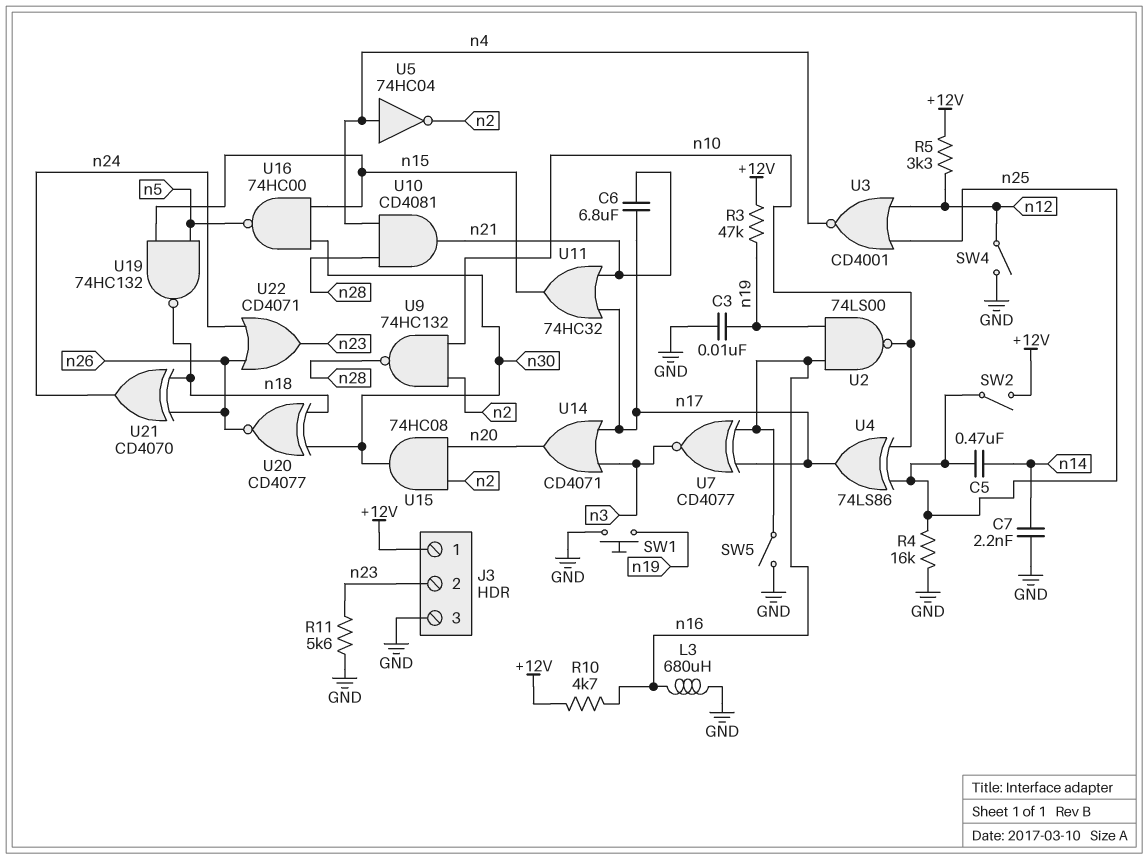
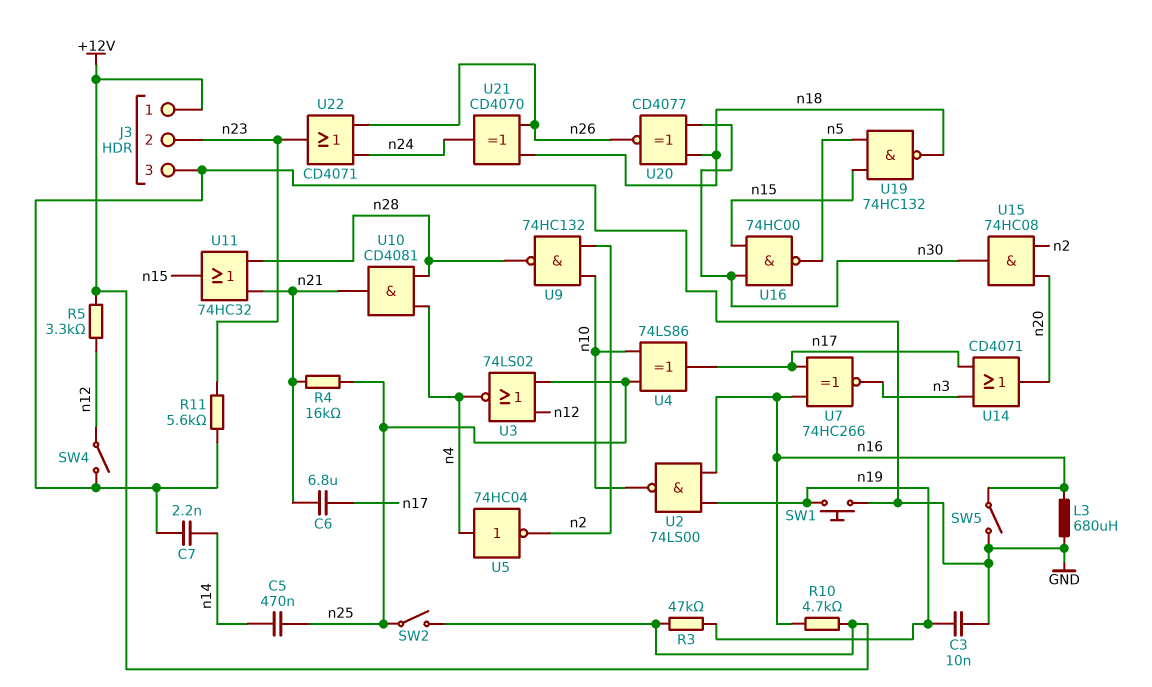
R4: 16k (GND, n25) -> 16k (n21, n25)
U3: NOR CD4001 (in n12, in n25, out n4) -> NOR 74LS02 (in n12, in n25, out n4)
U7: XNOR CD4077 (in n16, in n17, out n3) -> XNOR 74HC266 (in n16, in n17, out n3)
U11: OR 74HC32 (in n17, in n21, out n15) -> OR 74HC32 (in n21, in n28, out n15)

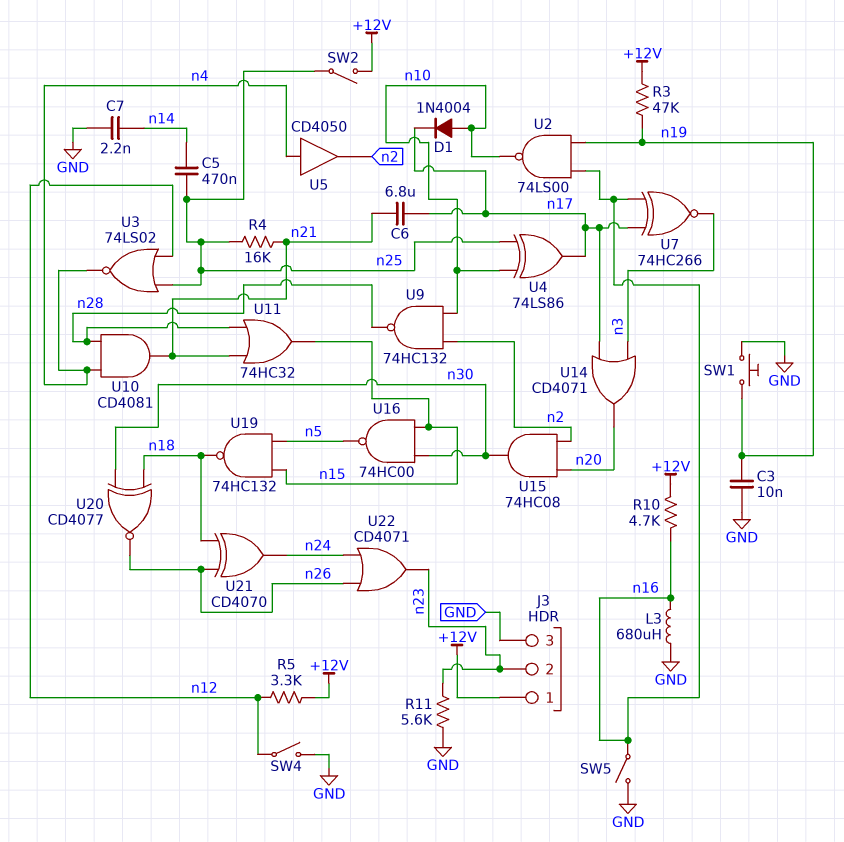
D1: none -> diode 1N4004 (A n10, K n17)
U5: NOT 74HC04 (in n4, out n2) -> buffer CD4050 (in n4, out n2)

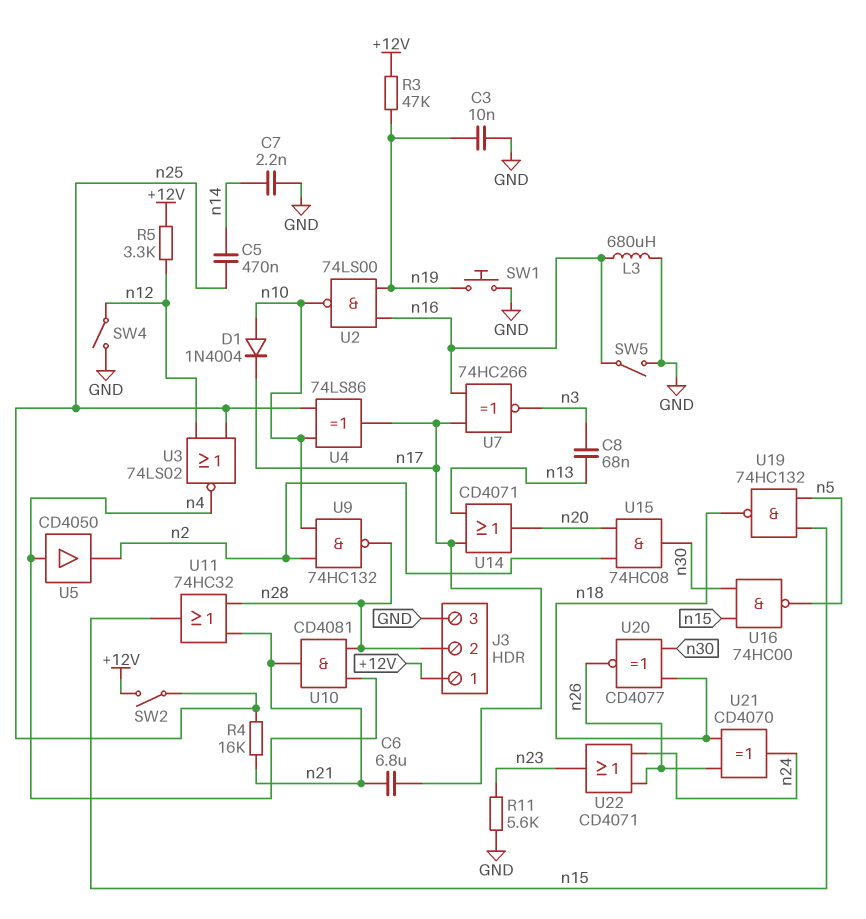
C8: none -> 68nF (n3, n13)
J3 pin 2: n23 -> n28
R10: 4.7k (+12V, n16) -> none
U14: OR CD4071 (in n3, in n17, out n20) -> OR CD4071 (in n13, in n17, out n20)

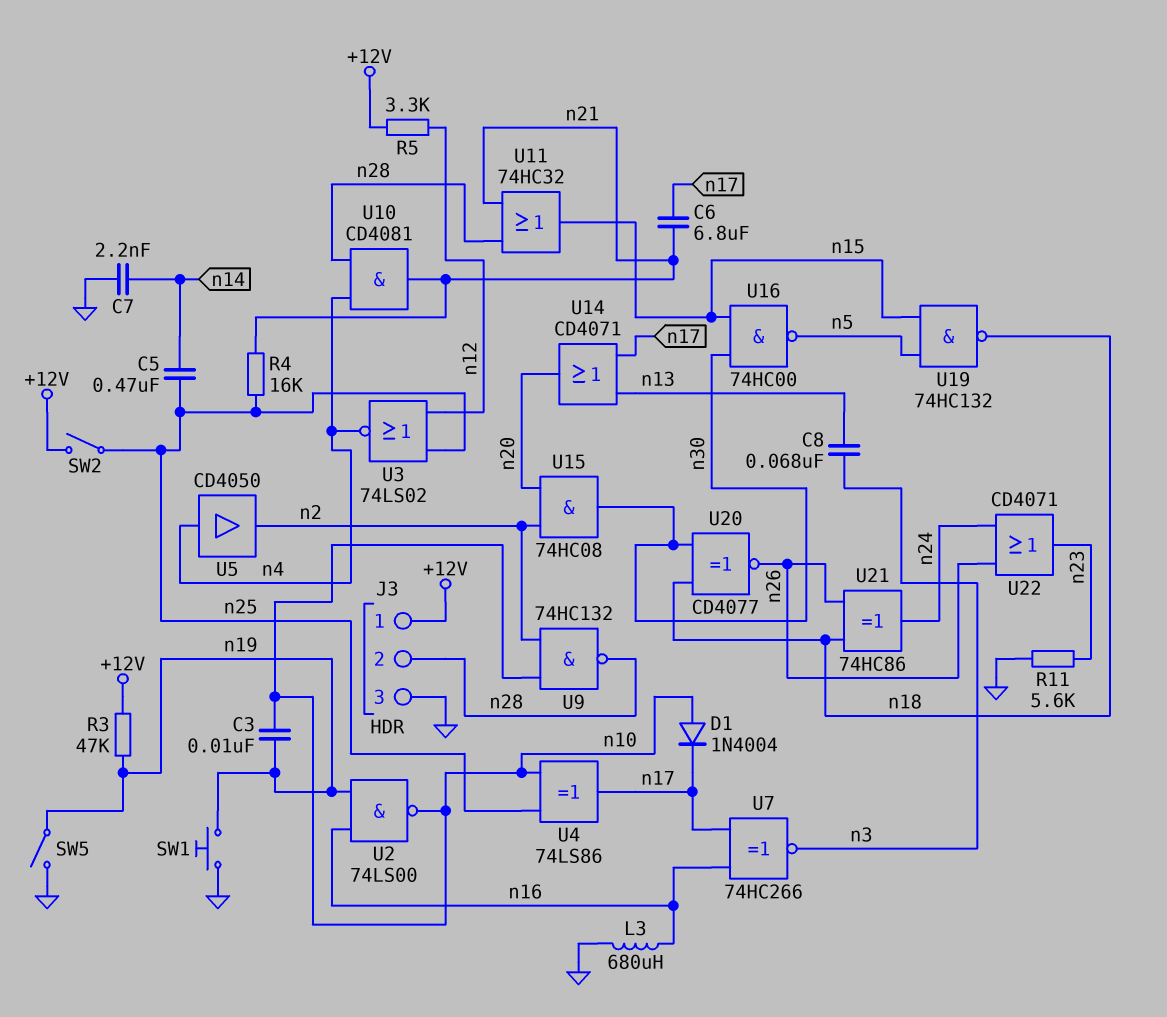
C3: 10nF (GND, n19) -> 10nF (n10, n19)
SW4: switch (GND, n12) -> none
SW5: switch (GND, n16) -> switch (GND, n19)
U21: XOR CD4070 (in n18, in n26, out n24) -> XOR 74HC86 (in n18, in n26, out n24)

